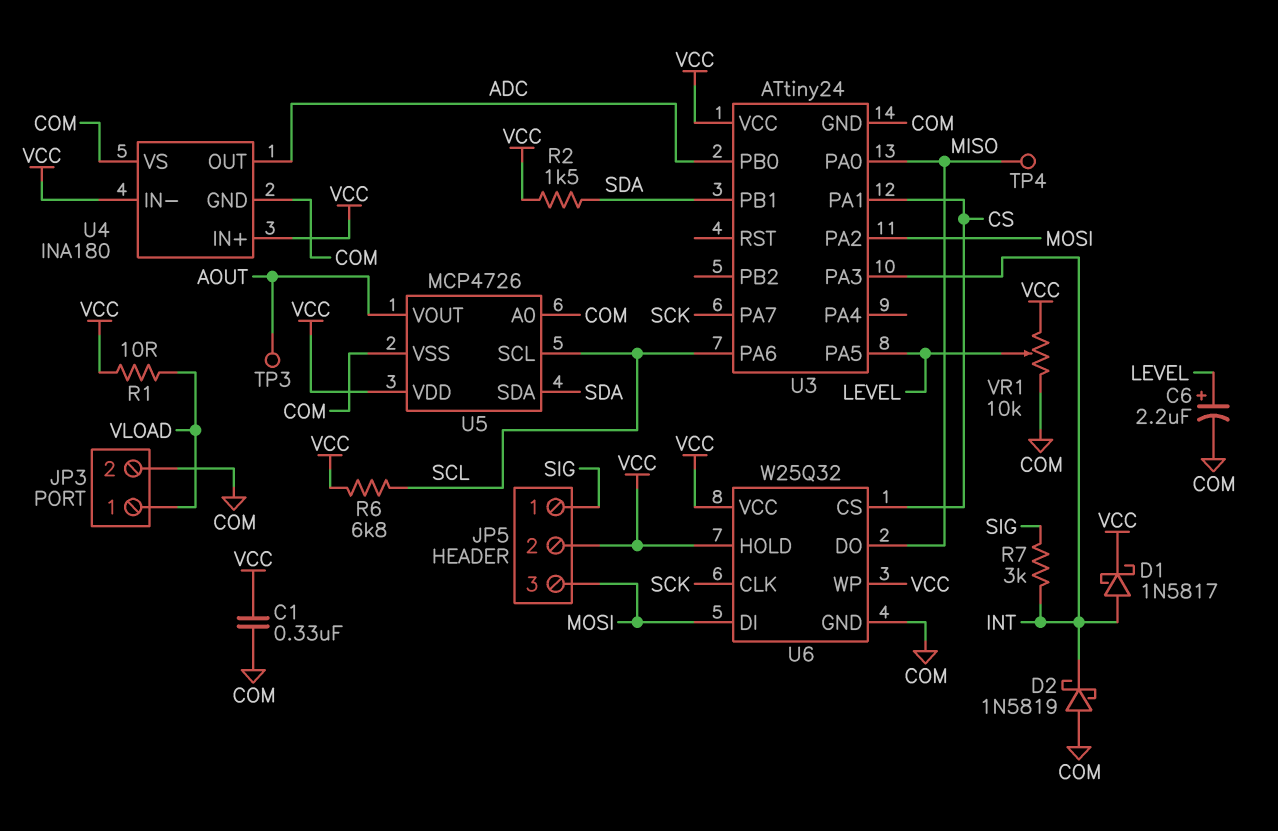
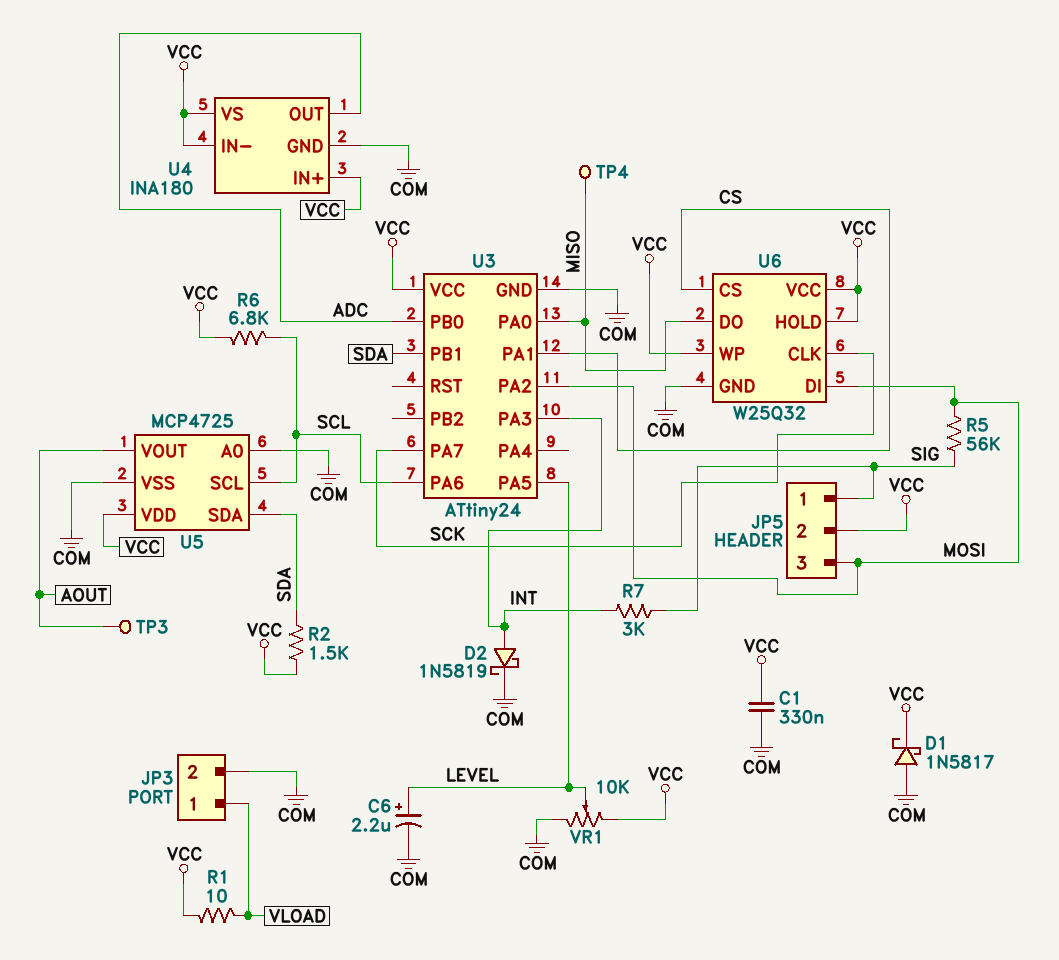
D1: schottky 1N5817 (A INT, K VCC) -> schottky 1N5817 (A COM, K VCC)
D2: schottky 1N5819 (A COM, K INT) -> schottky 1N5819 (A INT, K COM)
R5: none -> 56k (MOSI, SIG)
U4 pin VS: COM -> VCC
U5: MCP4726 -> MCP4725

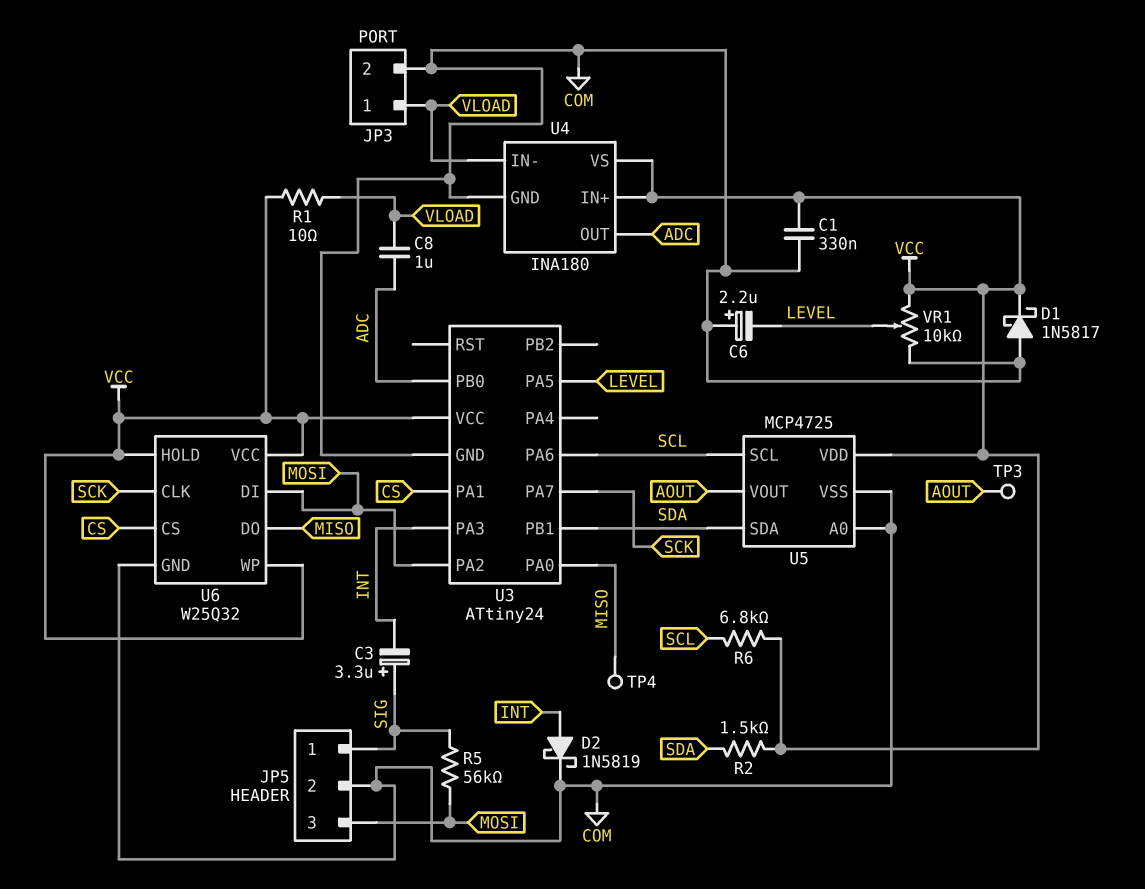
C3: none -> 3.3uF (plus SIG, minus INT)
C6: 2.2uF (plus LEVEL, minus COM) -> 2.2uF (plus COM, minus LEVEL)
C8: none -> 1uF (ADC, VLOAD)
JP5 pin 2: VCC -> COM
R7: 3k (INT, SIG) -> none
U4 pin IN-: VCC -> VLOAD

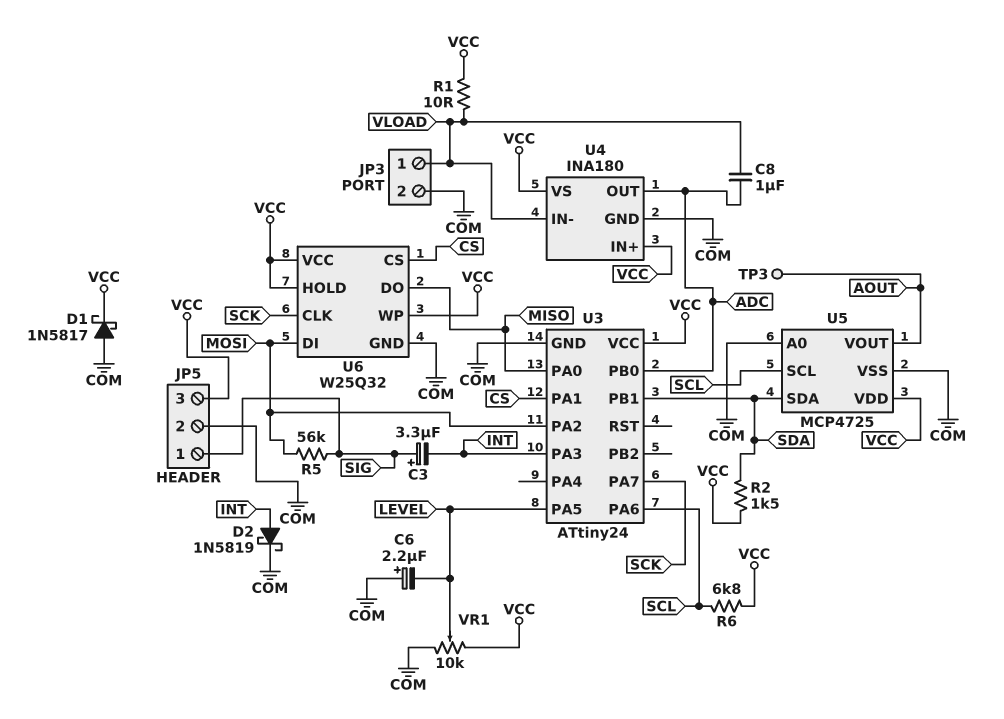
C1: 330nF (COM, VCC) -> none
JP5 pin 3: MOSI -> VCC
TP4: test point (MISO) -> none

